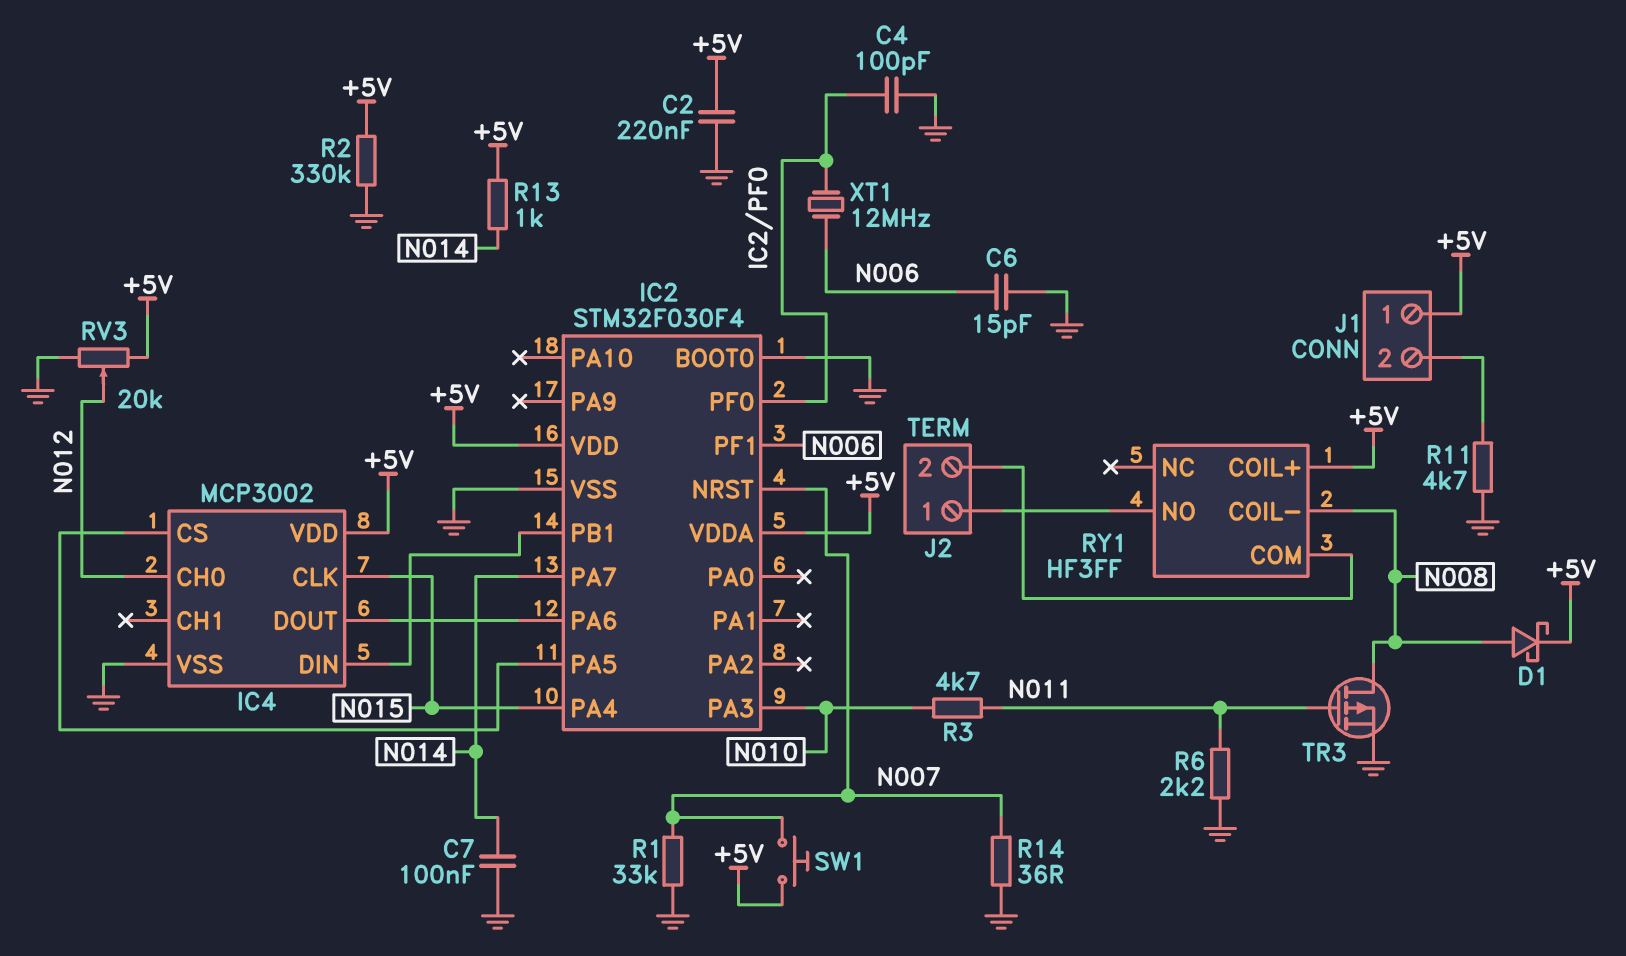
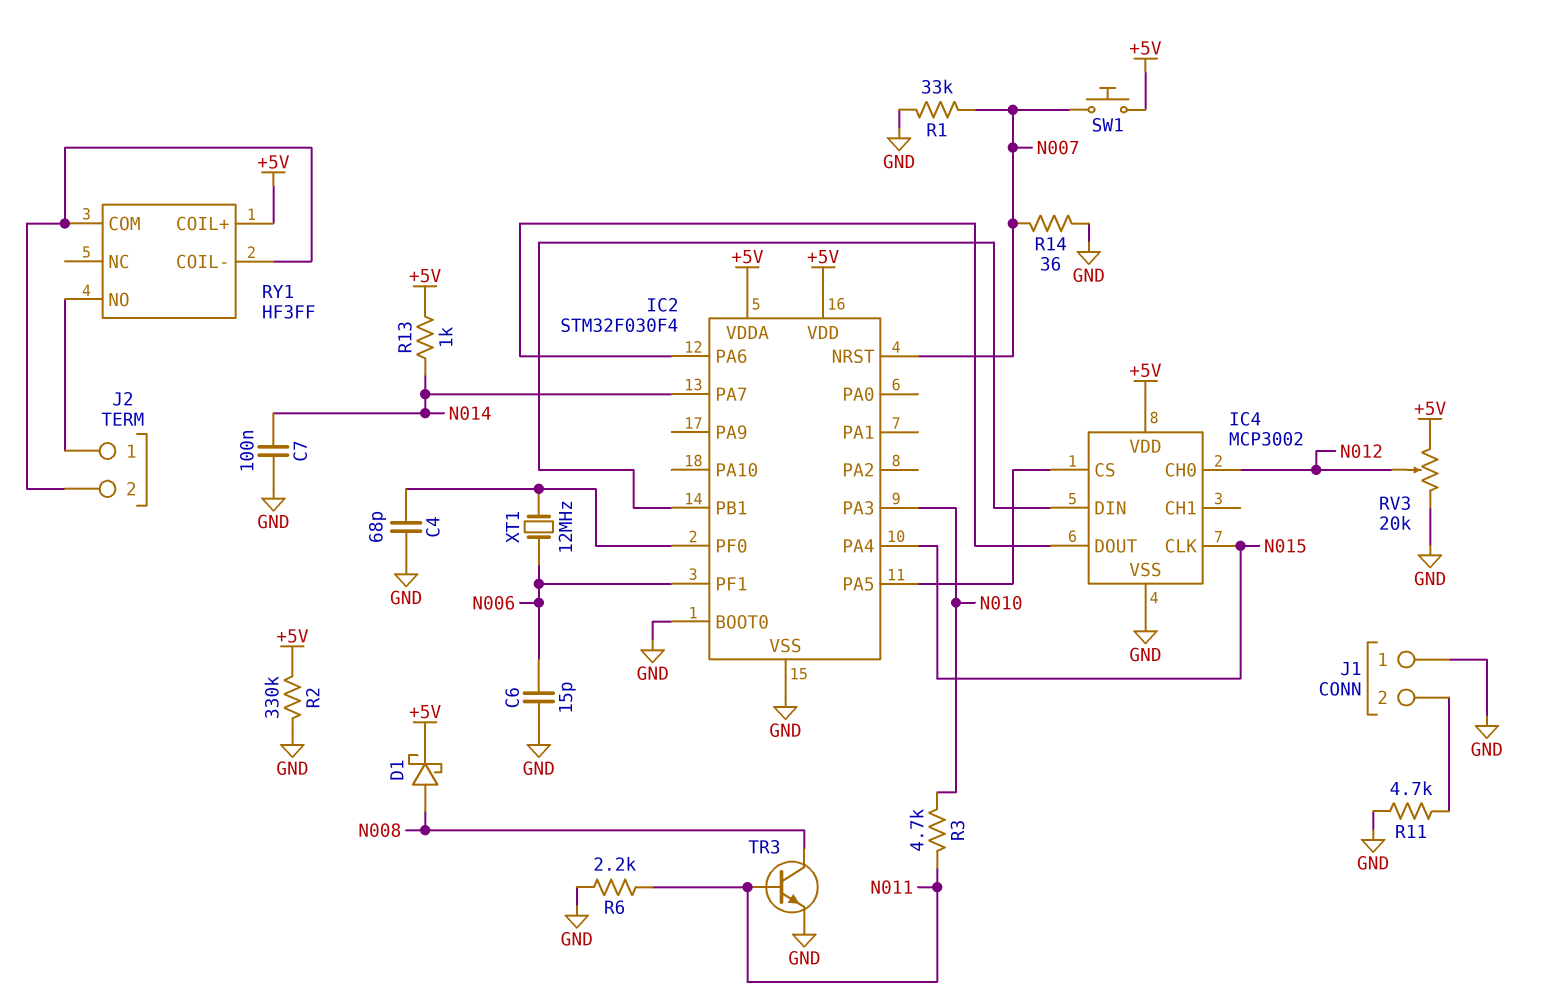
C2: 220nF (+5V, GND) -> none
C4: 100pF (GND, IC2/PF0) -> 68pF (GND, IC2/PF0)
J1 pin 1: +5V -> GND
RY1 pin COIL-: N008 -> J2/2
TR3: PMOS (G N011, D N008, S GND) -> NPN (B N011, C N008, E GND)

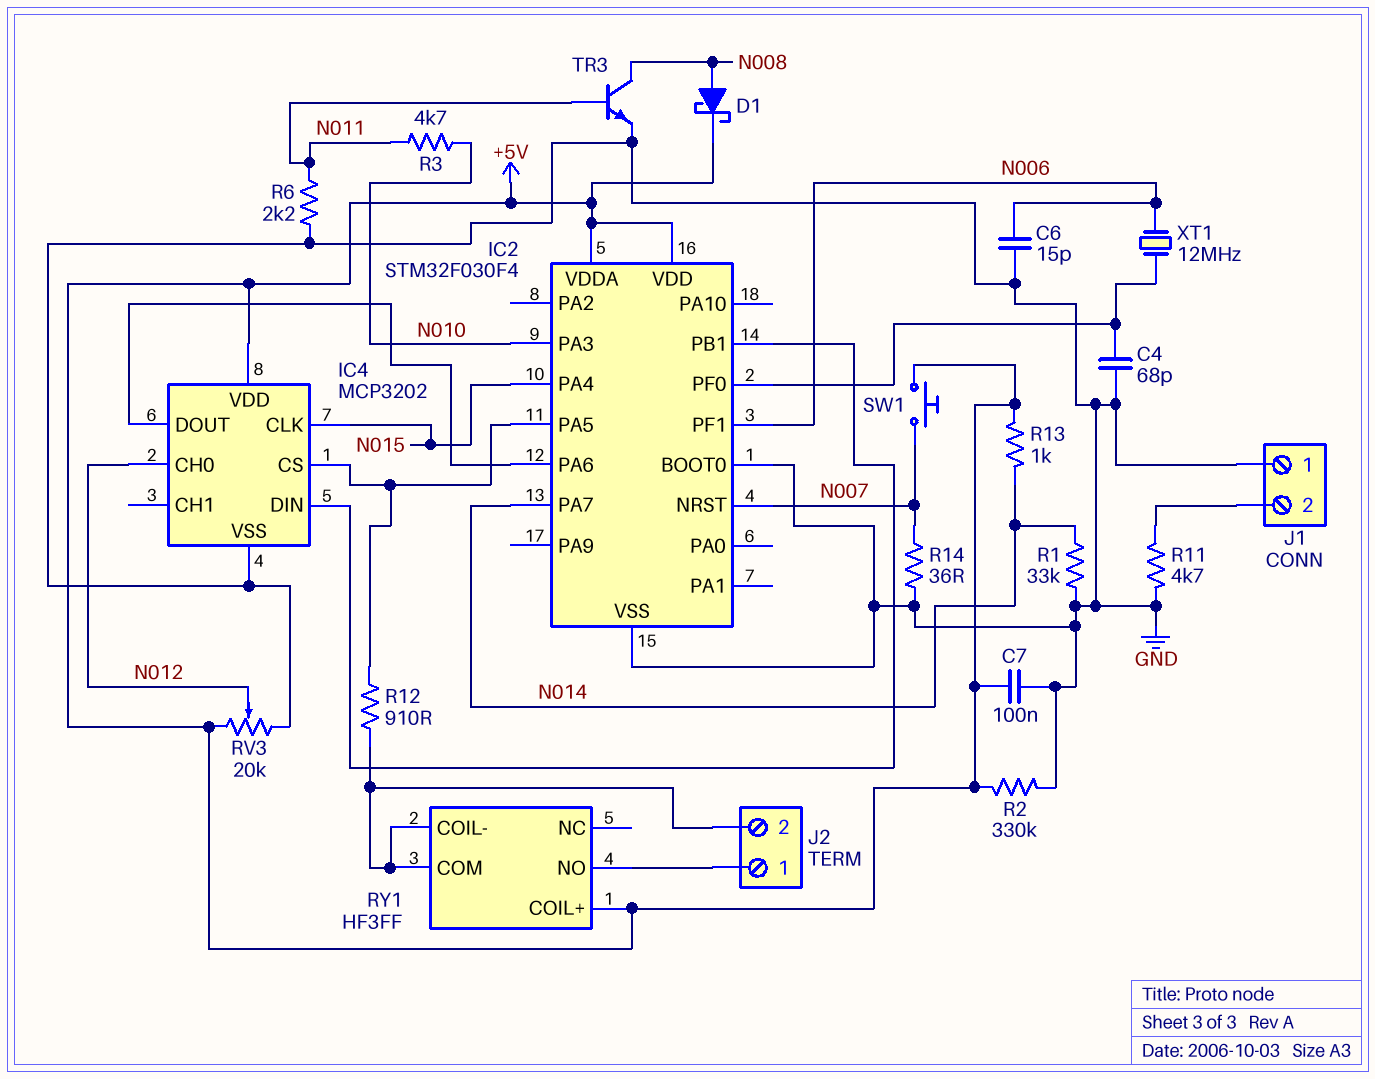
C7: 100nF (GND, N014) -> 100nF (+5V, GND)
IC4: MCP3002 -> MCP3202
R1: 33k (GND, N007) -> 33k (GND, N014)
R12: none -> 910 (IC2/PA5, J2/2)

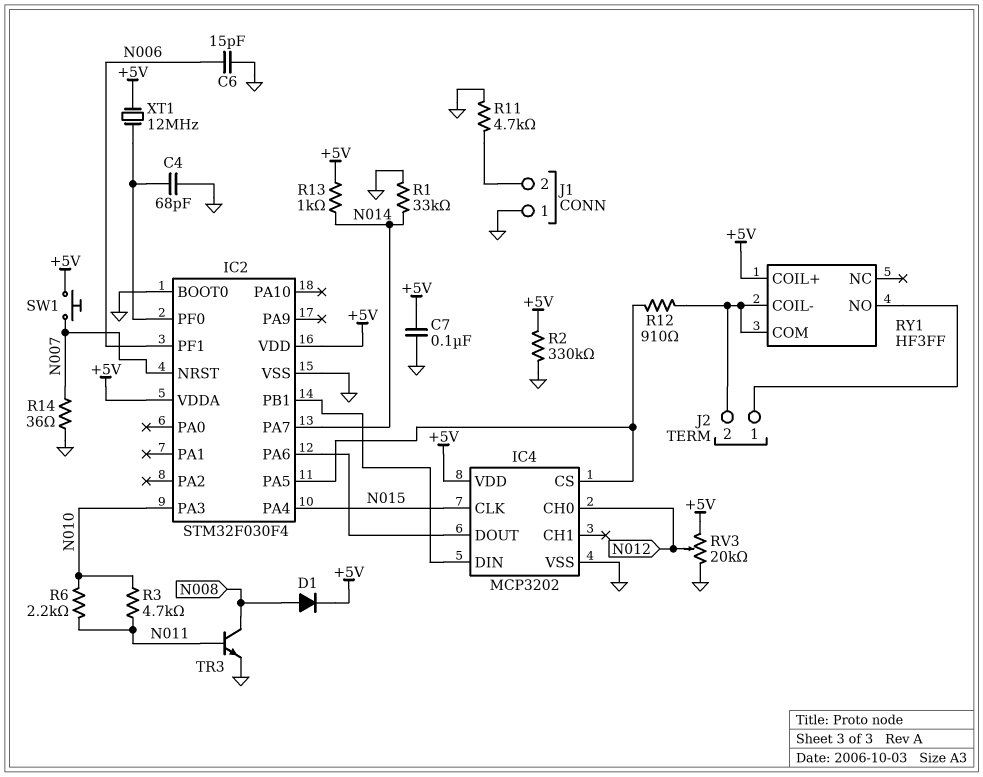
D1: schottky (A N008, K +5V) -> diode (A N008, K +5V)
R6: 2.2k (GND, N011) -> 2.2k (N010, N011)
XT1: 12MHz (IC2/PF0, N006) -> 12MHz (+5V, IC2/PF0)

